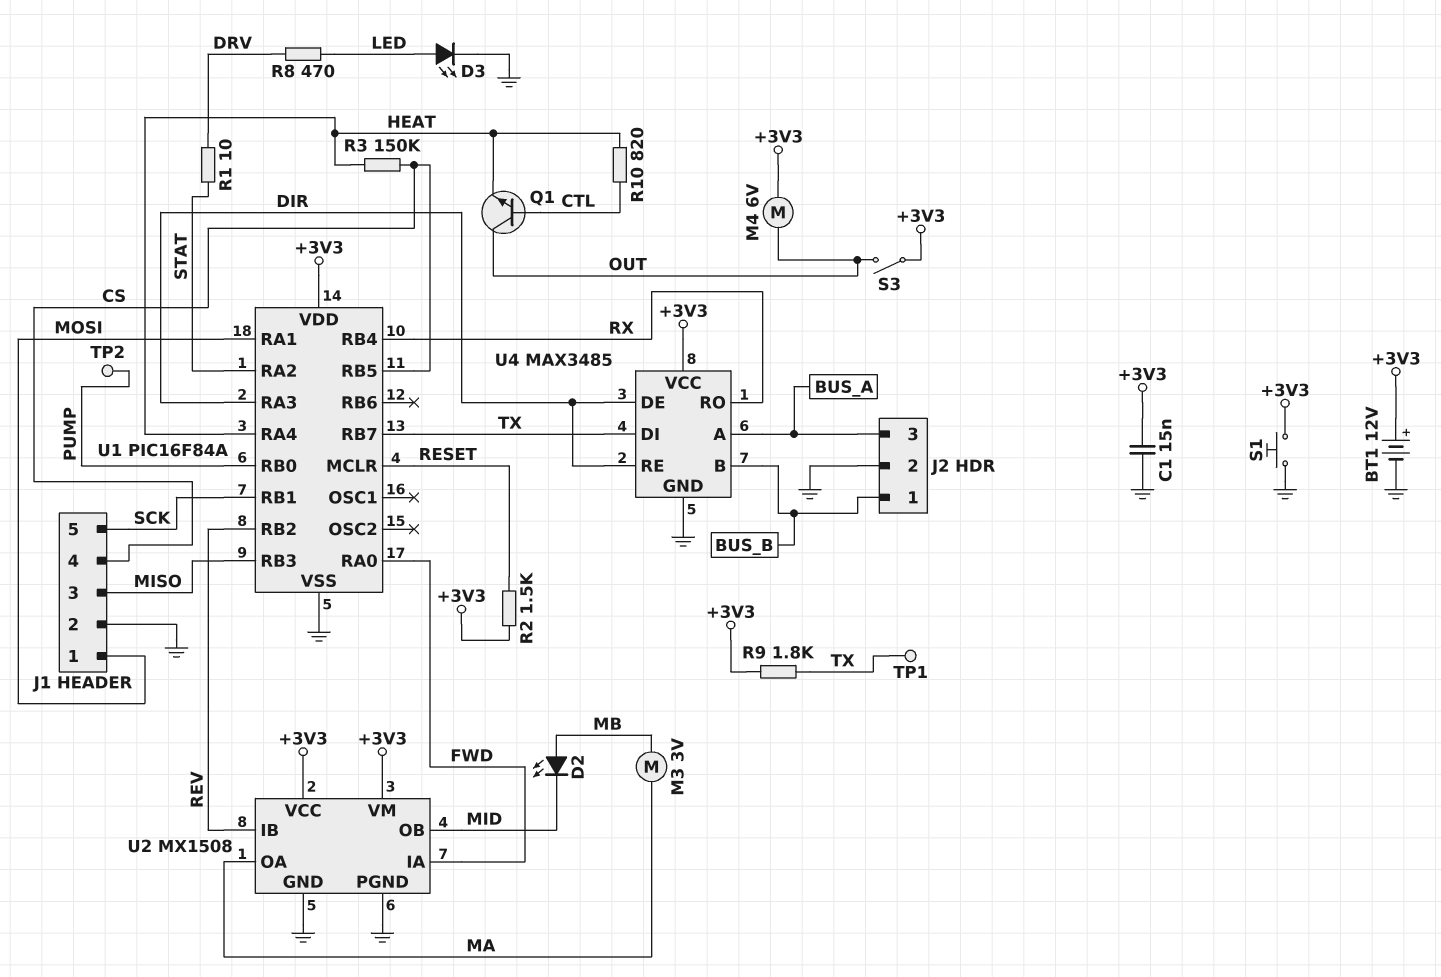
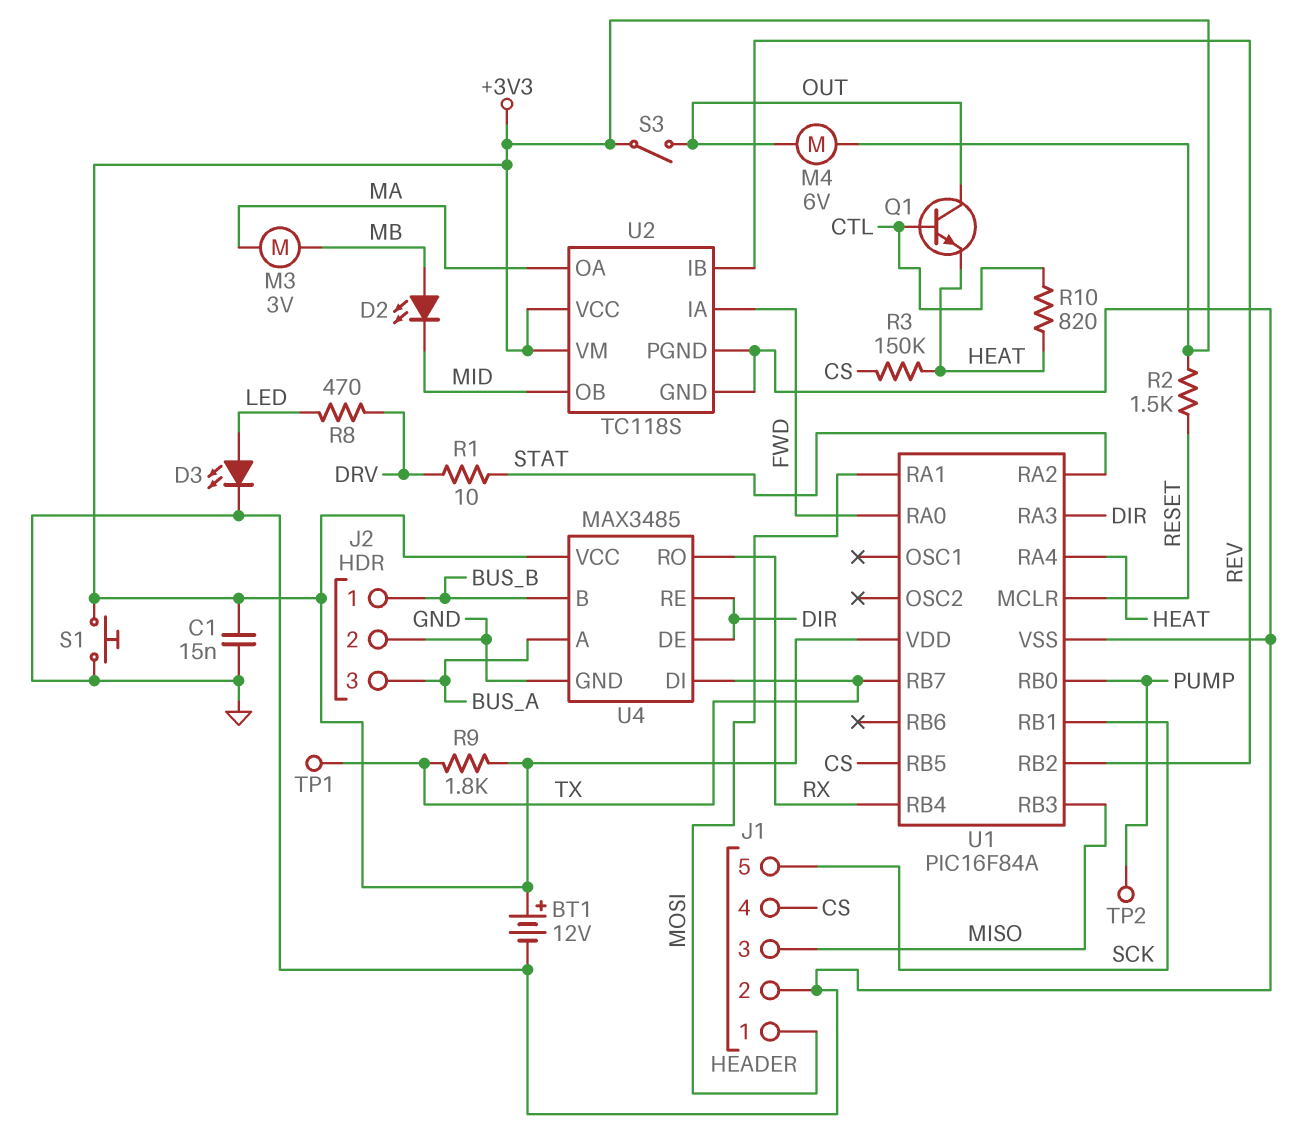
U2: MX1508 -> TC118S

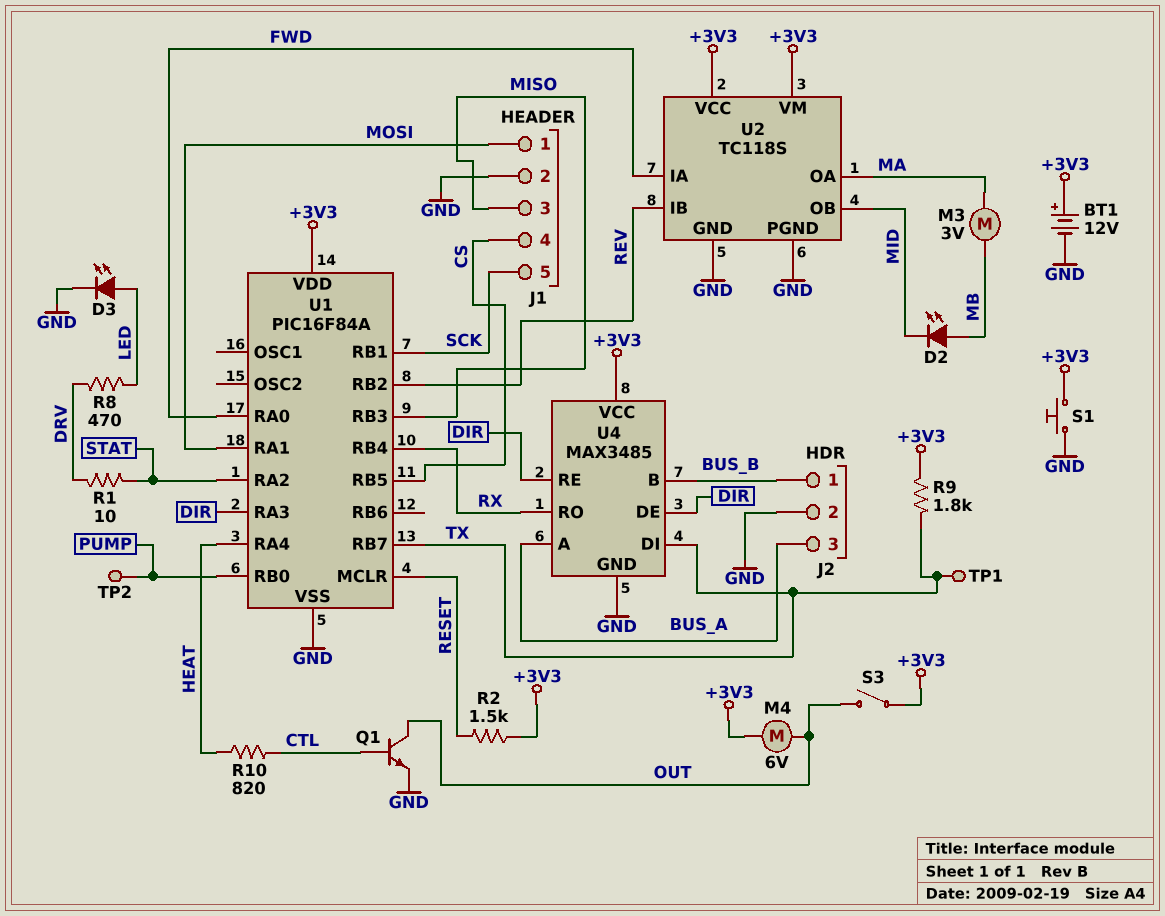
C1: 15nF (+3V3, GND) -> none
Q1: NPN (B CTL, C OUT, E HEAT) -> NPN (B CTL, C OUT, E GND)
R3: 150k (CS, HEAT) -> none

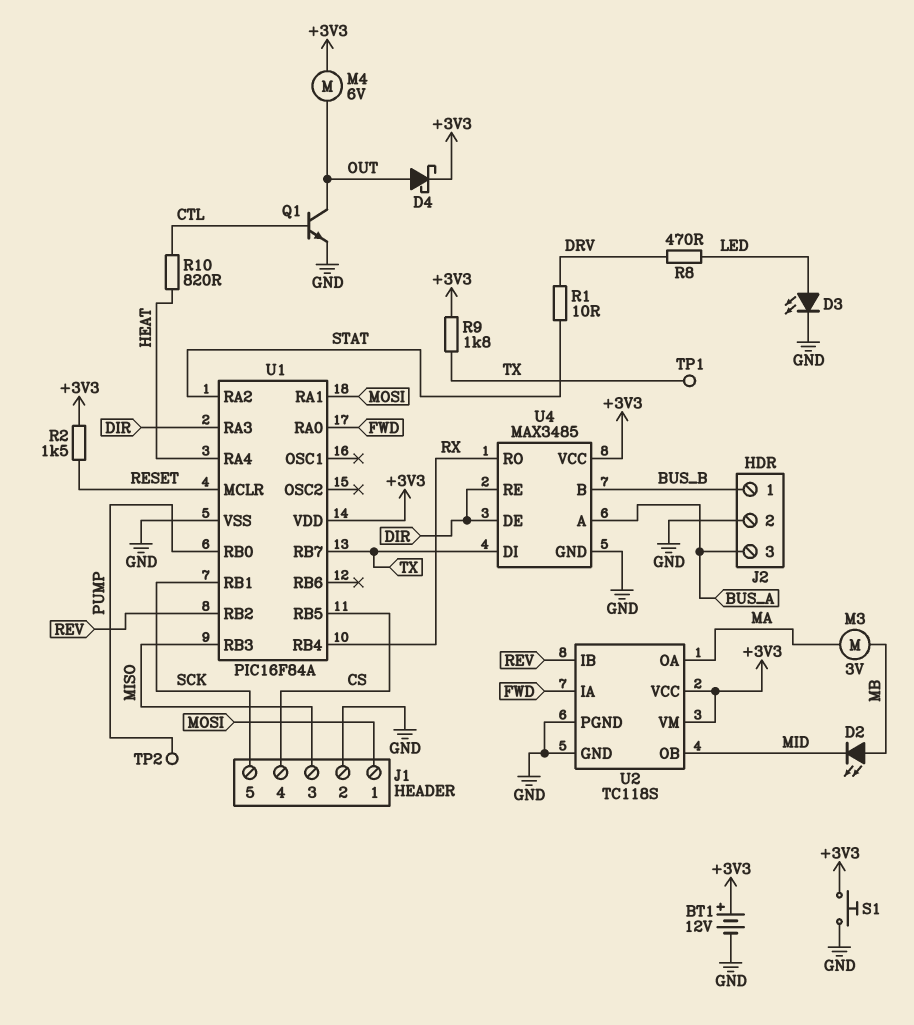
D4: none -> schottky (A OUT, K +3V3)
S3: switch (+3V3, OUT) -> none

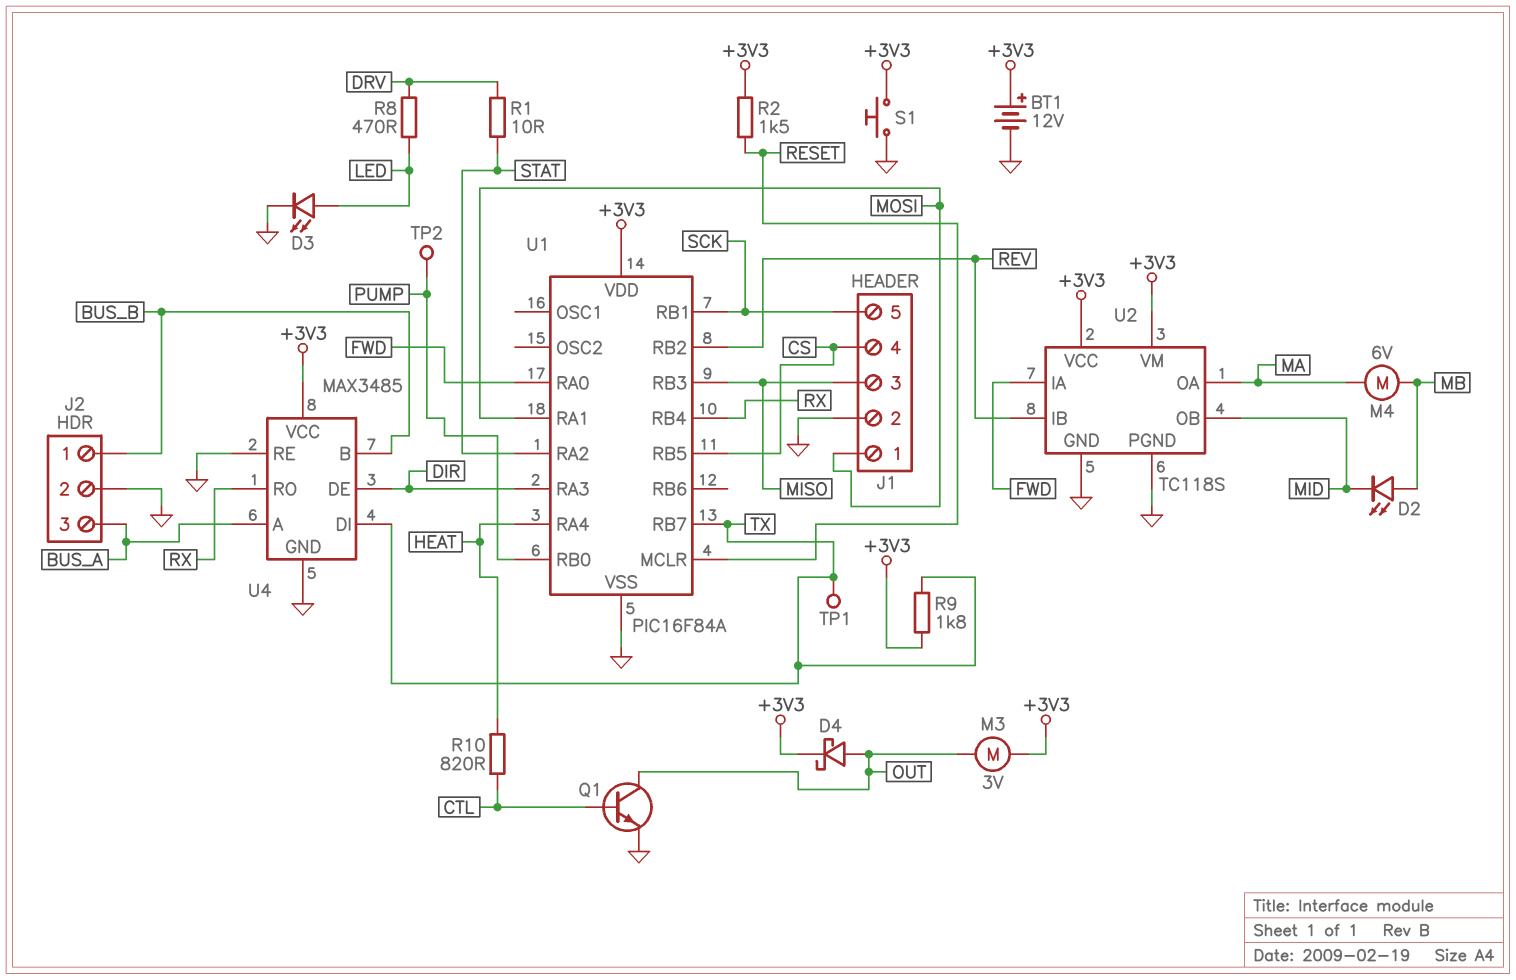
M3: motor 3V (MA, MB) -> motor 3V (+3V3, OUT)
M4: motor 6V (+3V3, OUT) -> motor 6V (MA, MB)
U4 pin RE: DIR -> GND

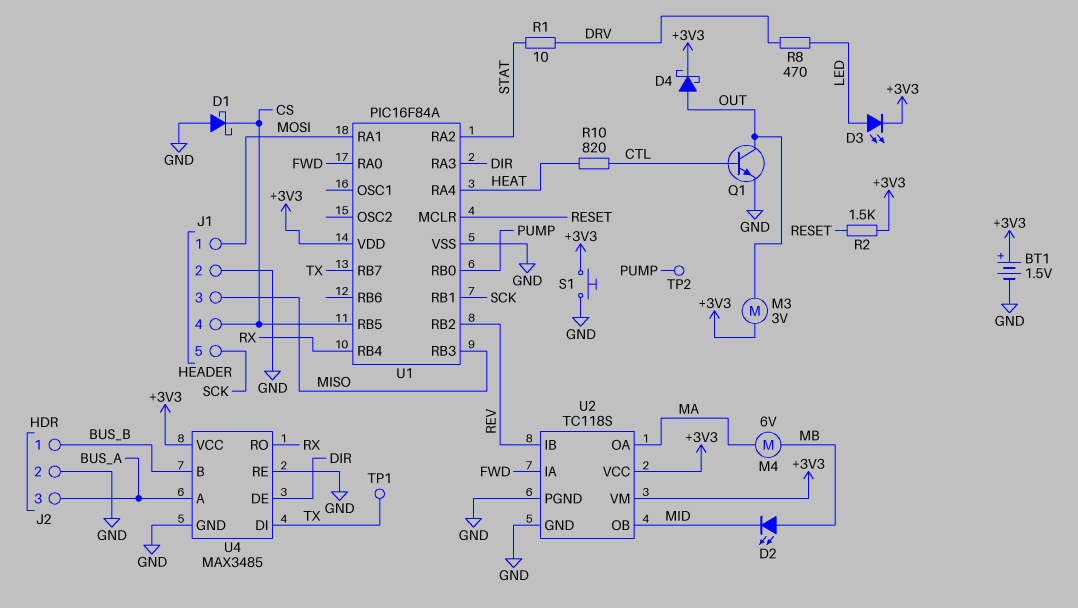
BT1: 12V (plus +3V3, minus GND) -> 1.5V (plus +3V3, minus GND)
D1: none -> schottky (A GND, K CS)
D3: LED (A LED, K GND) -> LED (A LED, K +3V3)
R9: 1.8k (+3V3, TX) -> none

